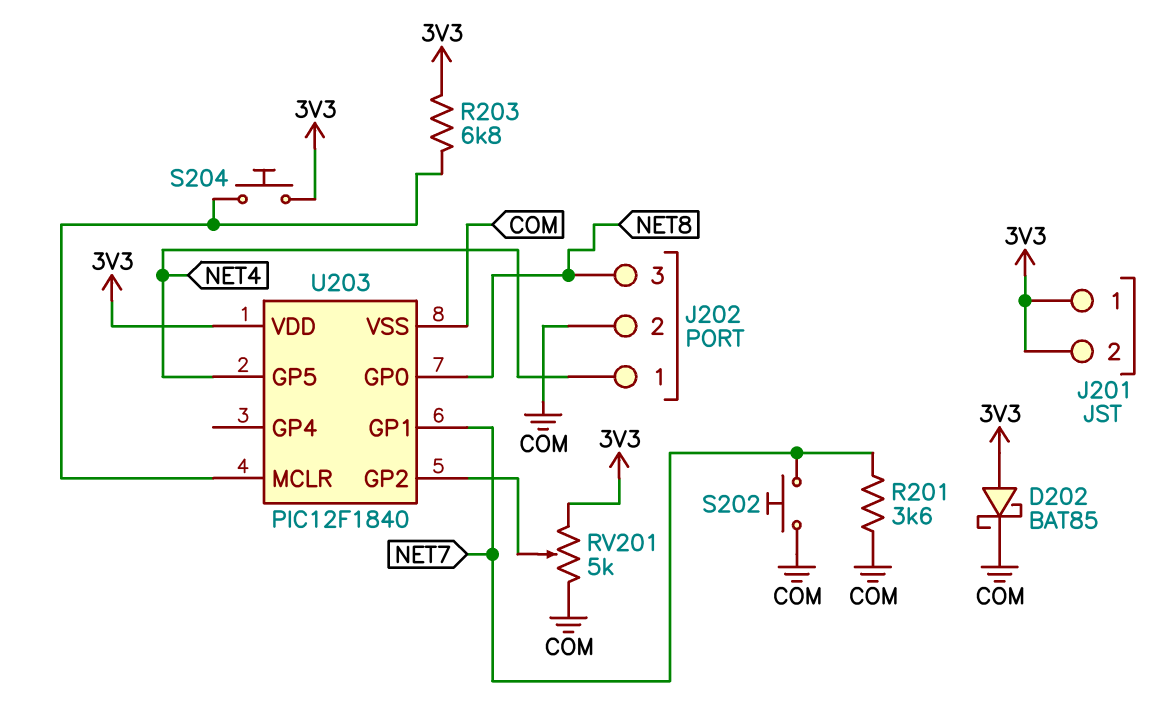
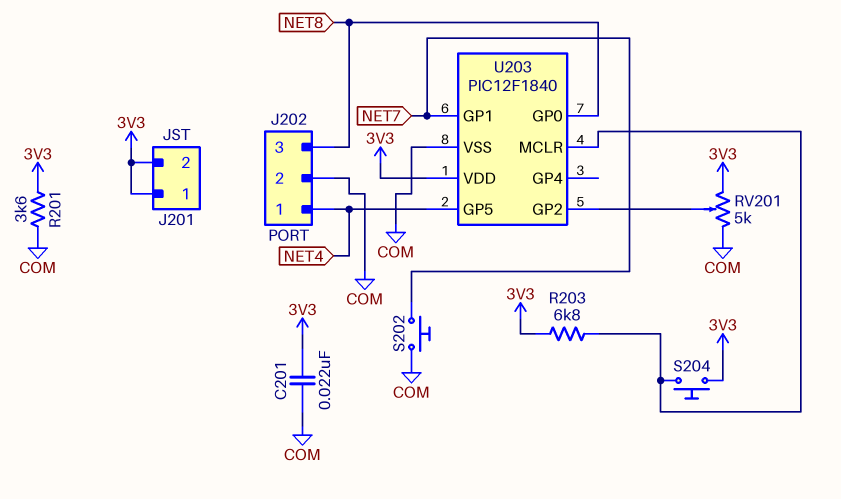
C201: none -> 22nF (3V3, COM)
D202: schottky BAT85 (A 3V3, K COM) -> none
R201: 3.6k (COM, NET7) -> 3.6k (3V3, COM)

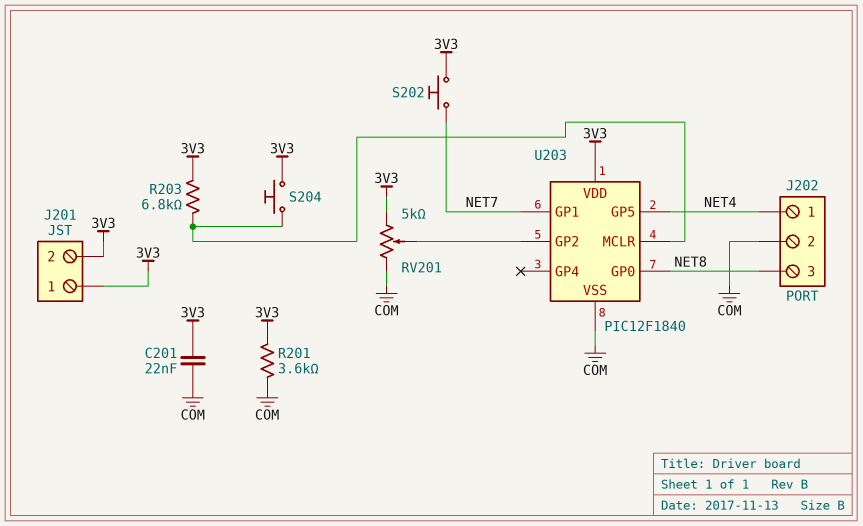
S202: button (COM, NET7) -> button (3V3, NET7)

